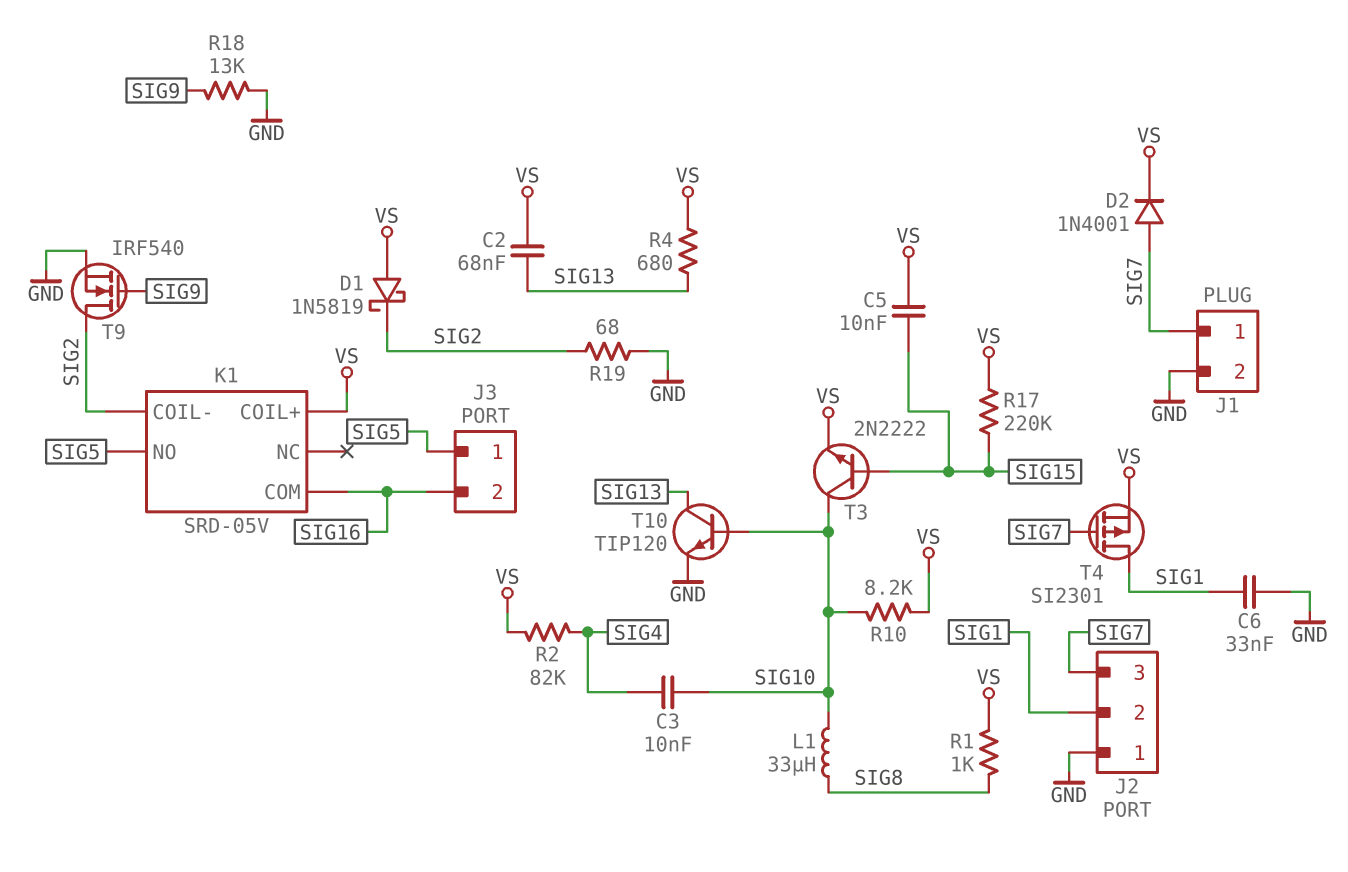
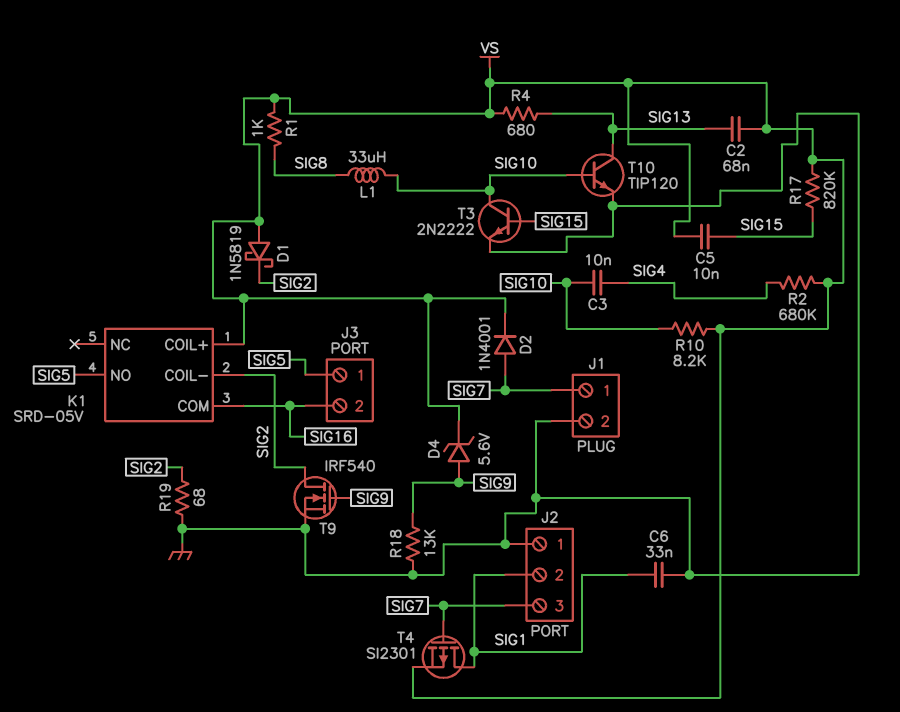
D4: none -> zener 5.6V (A SIG9, K VS)
R2: 82k (SIG4, VS) -> 680k (SIG4, VS)
R17: 220k (SIG15, VS) -> 820k (SIG15, VS)
T3: NPN 2N2222 (B SIG15, C SIG10, E VS) -> NPN 2N2222 (B SIG15, C SIG10, E GND)

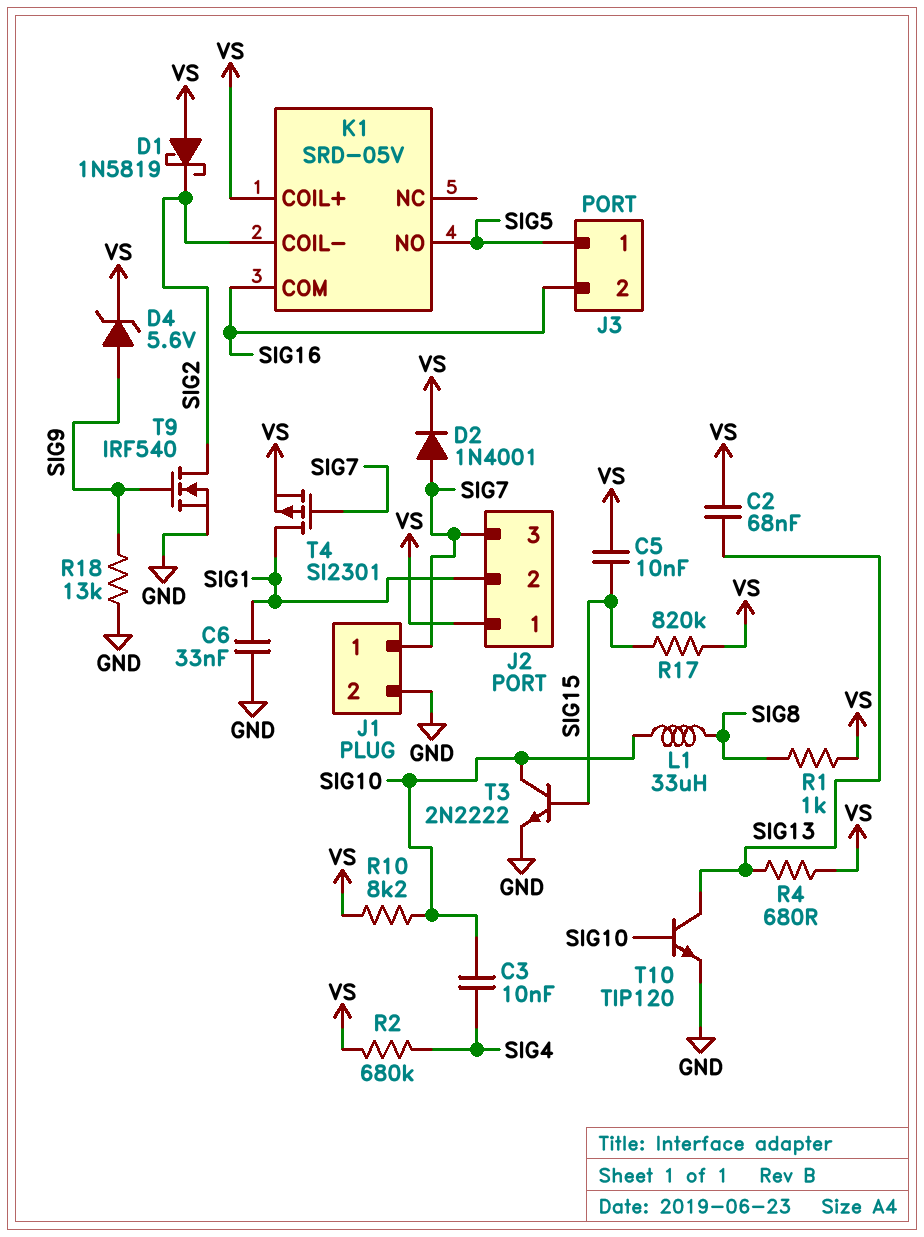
J2 pin 1: GND -> VS
R19: 68 (GND, SIG2) -> none

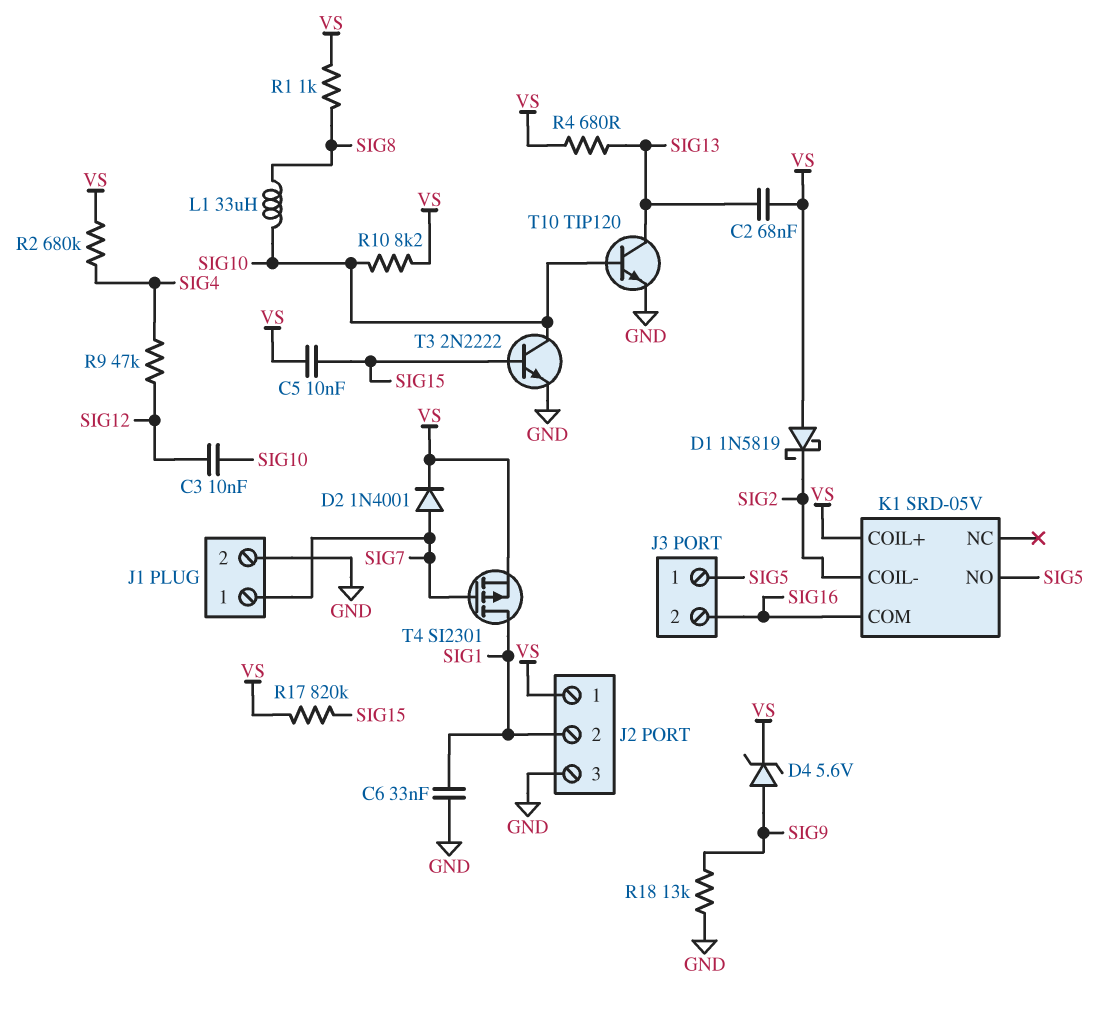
C3: 10nF (SIG4, SIG10) -> 10nF (SIG10, SIG12)
J2 pin 3: SIG7 -> GND
R9: none -> 47k (SIG4, SIG12)
T9: NMOS IRF540 (G SIG9, D SIG2, S GND) -> none

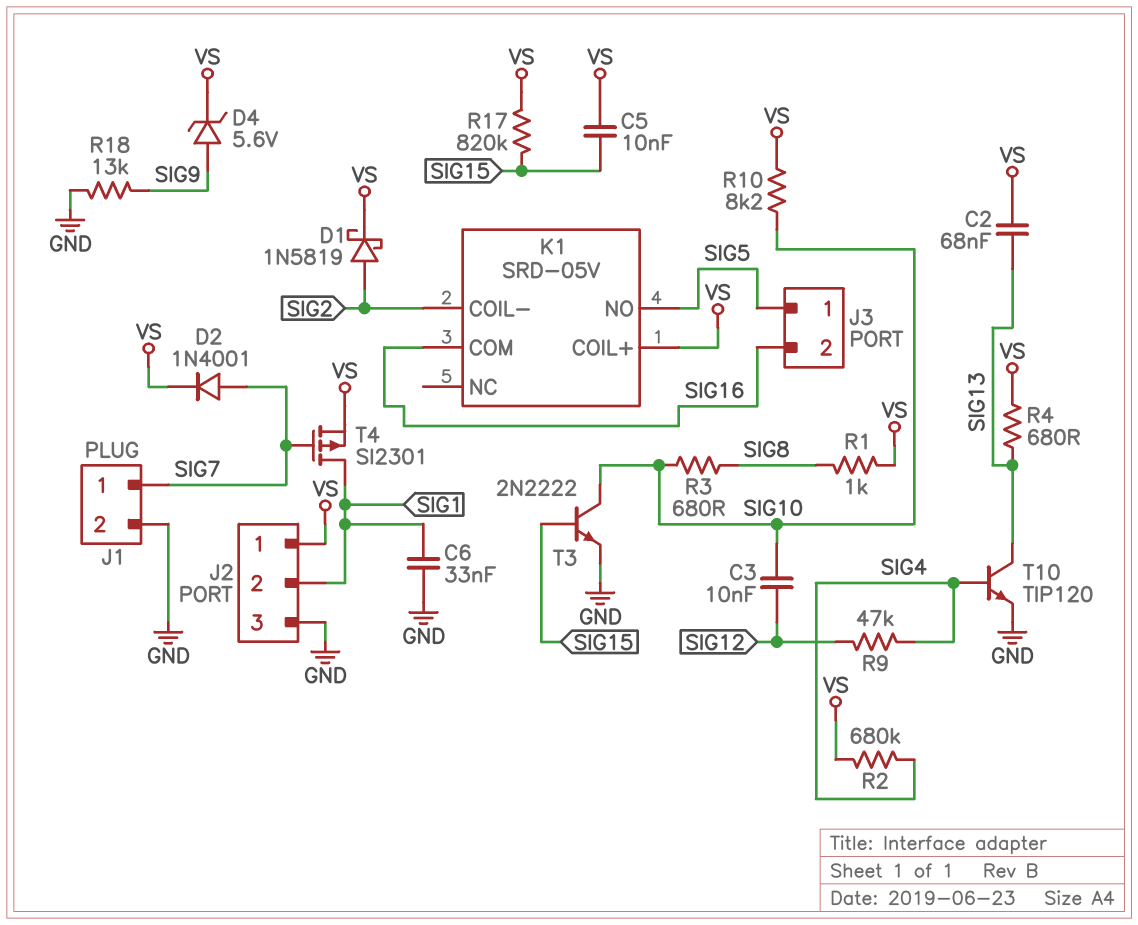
D1: schottky 1N5819 (A VS, K SIG2) -> schottky 1N5819 (A SIG2, K VS)
L1: 33uH (SIG8, SIG10) -> none
R3: none -> 680 (SIG8, SIG10)
T10: NPN TIP120 (B SIG10, C SIG13, E GND) -> NPN TIP120 (B SIG4, C SIG13, E GND)

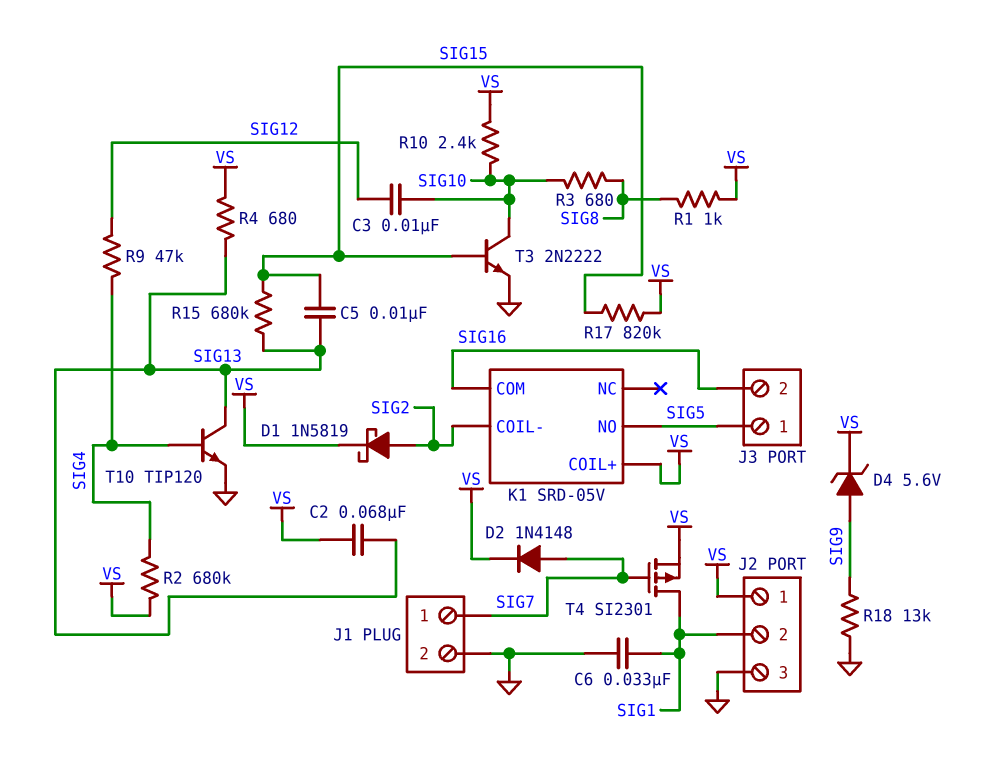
C5: 10nF (SIG15, VS) -> 10nF (SIG13, SIG15)
D2: diode 1N4001 (A SIG7, K VS) -> diode 1N4148 (A SIG7, K VS)
R10: 8.2k (SIG10, VS) -> 2.4k (SIG10, VS)
R15: none -> 680k (SIG13, SIG15)

